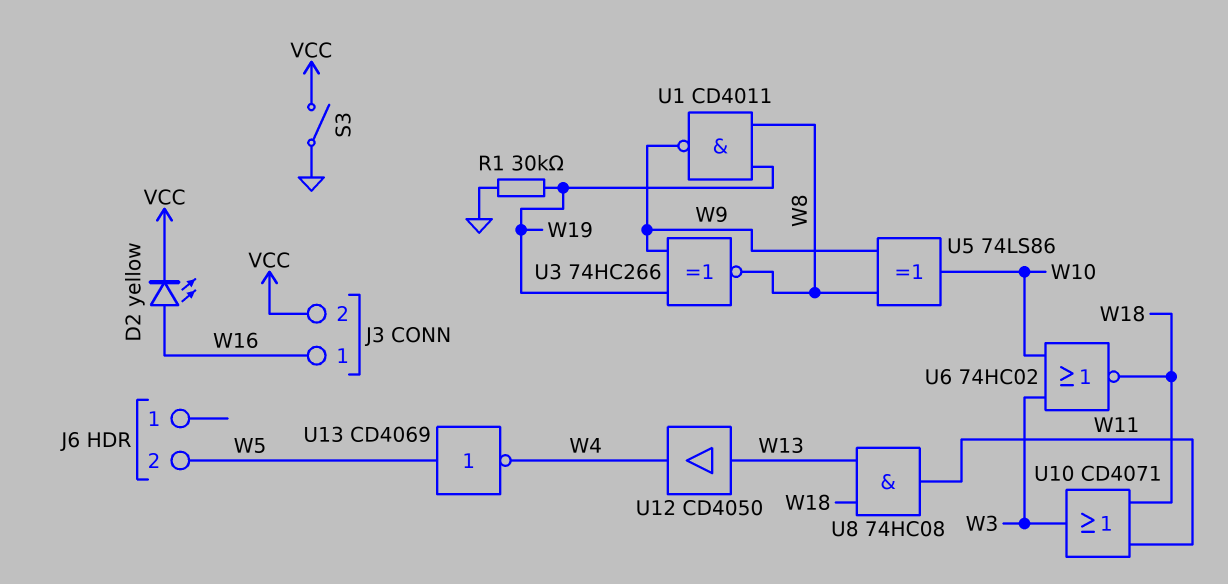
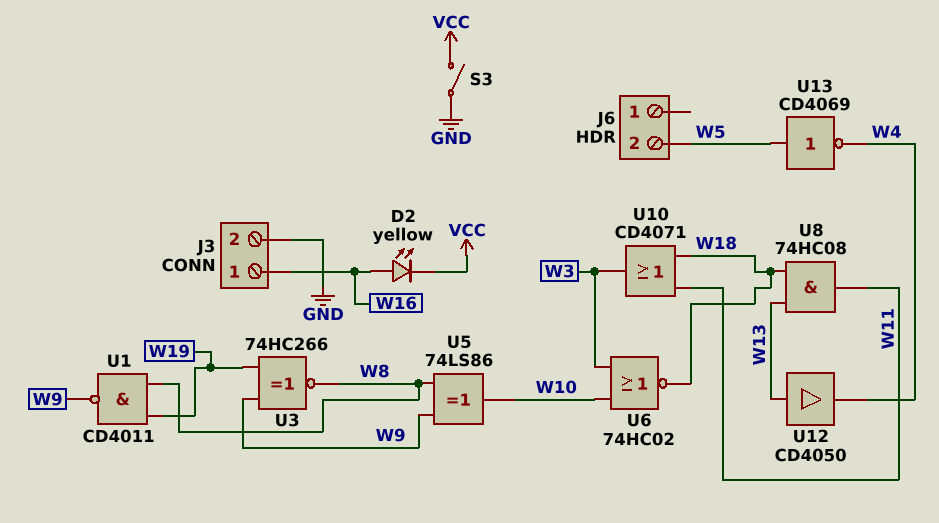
J3 pin 2: VCC -> GND
R1: 30k (GND, W19) -> none

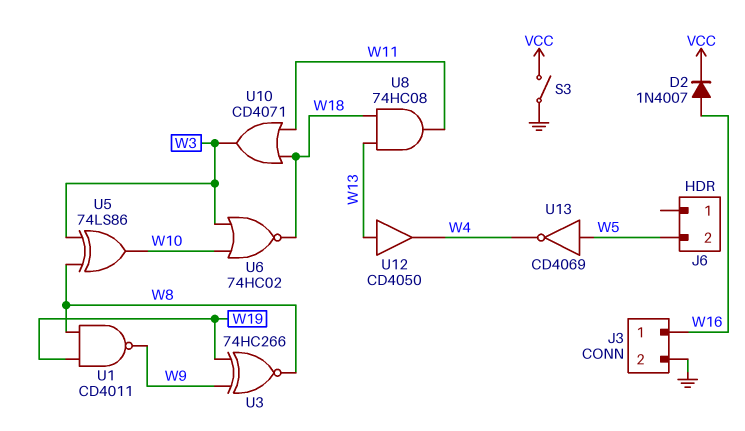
D2: LED yellow (A W16, K VCC) -> diode 1N4007 (A W16, K VCC)
U5: XOR 74LS86 (in W8, in W9, out W10) -> XOR 74LS86 (in W3, in W8, out W10)

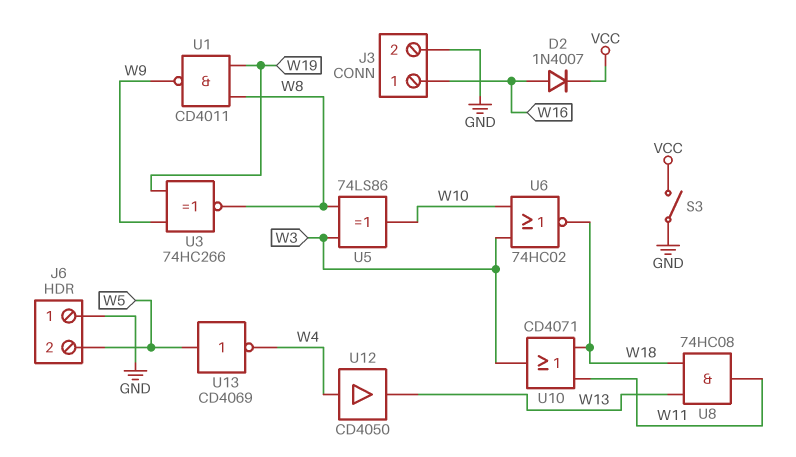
J6 pin 1: none -> GND
U12: buffer CD4050 (in W13, out W4) -> buffer CD4050 (in W4, out W13)

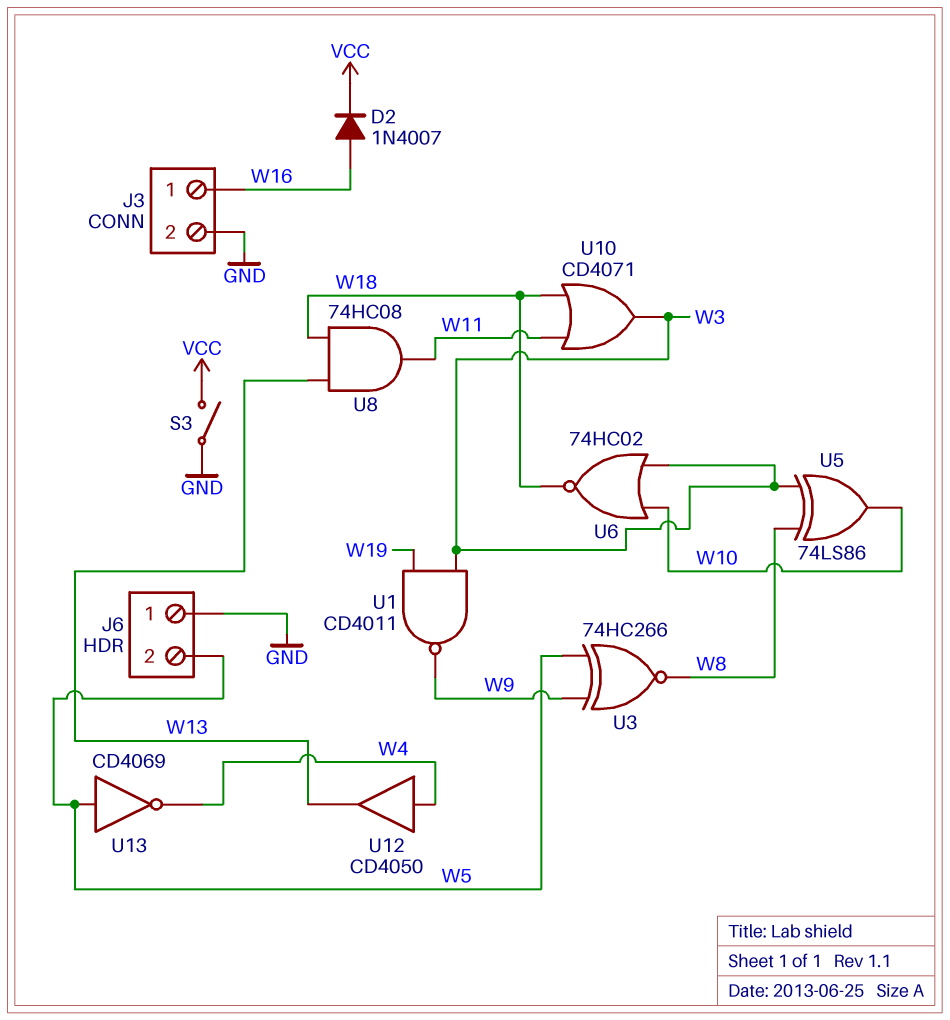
U1: NAND CD4011 (in W8, in W19, out W9) -> NAND CD4011 (in W3, in W19, out W9)
U3: XNOR 74HC266 (in W9, in W19, out W8) -> XNOR 74HC266 (in W5, in W9, out W8)

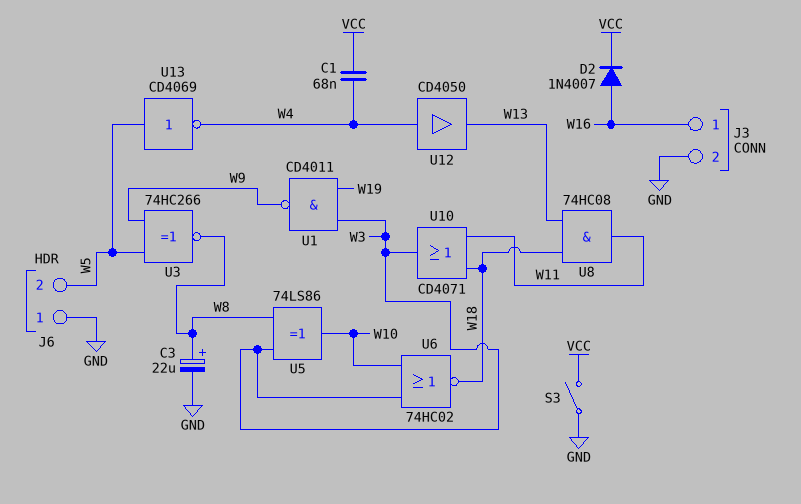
C1: none -> 68nF (VCC, W4)
C3: none -> 22uF (plus W8, minus GND)

